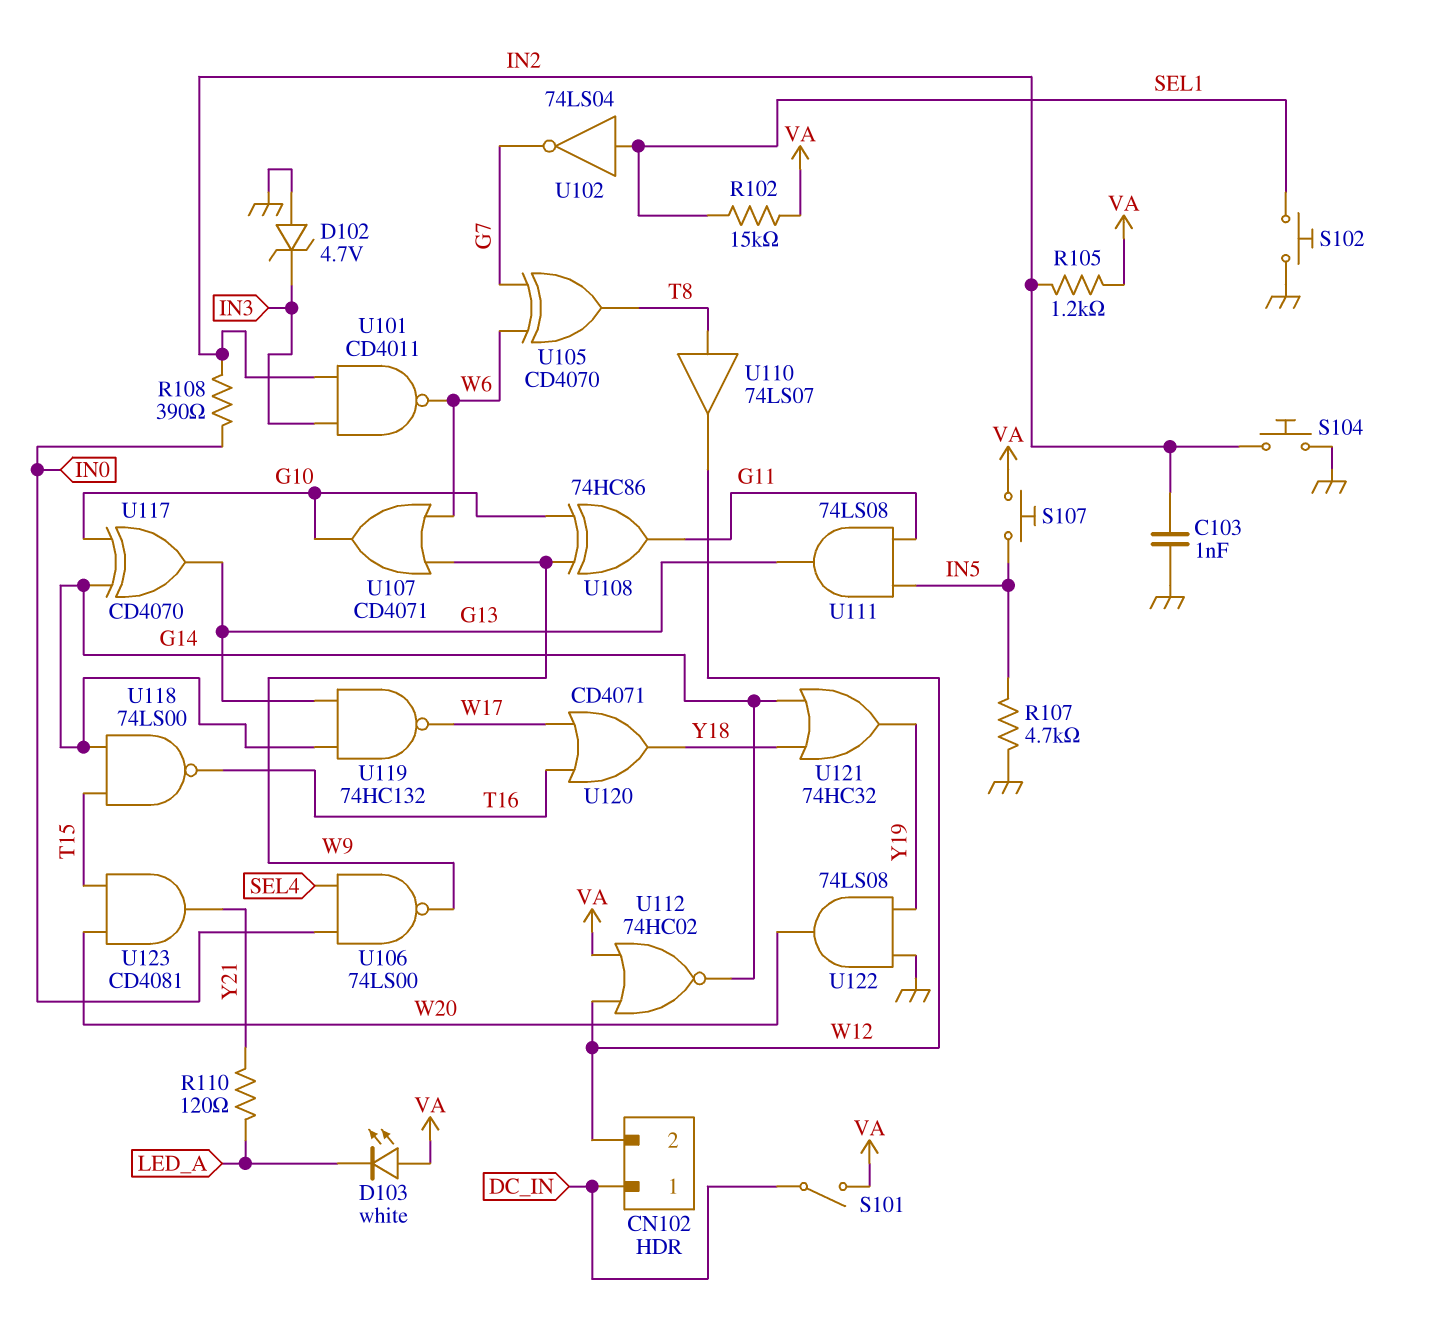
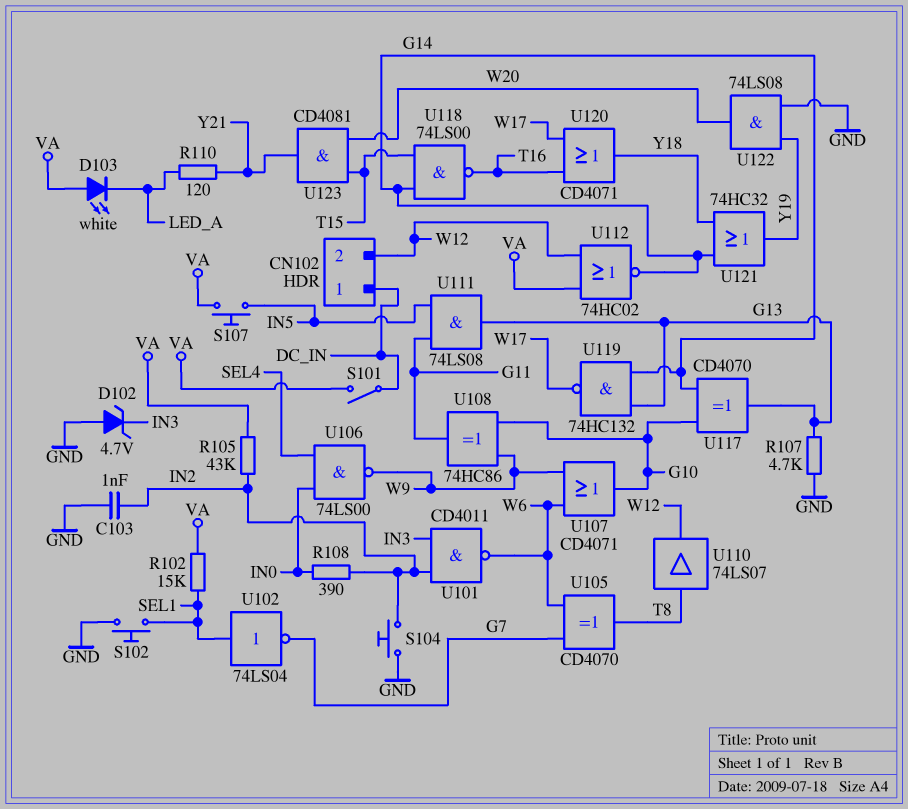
R105: 1.2k (IN2, VA) -> 43k (IN2, VA)
R107: 4.7k (GND, IN5) -> 4.7k (G13, GND)

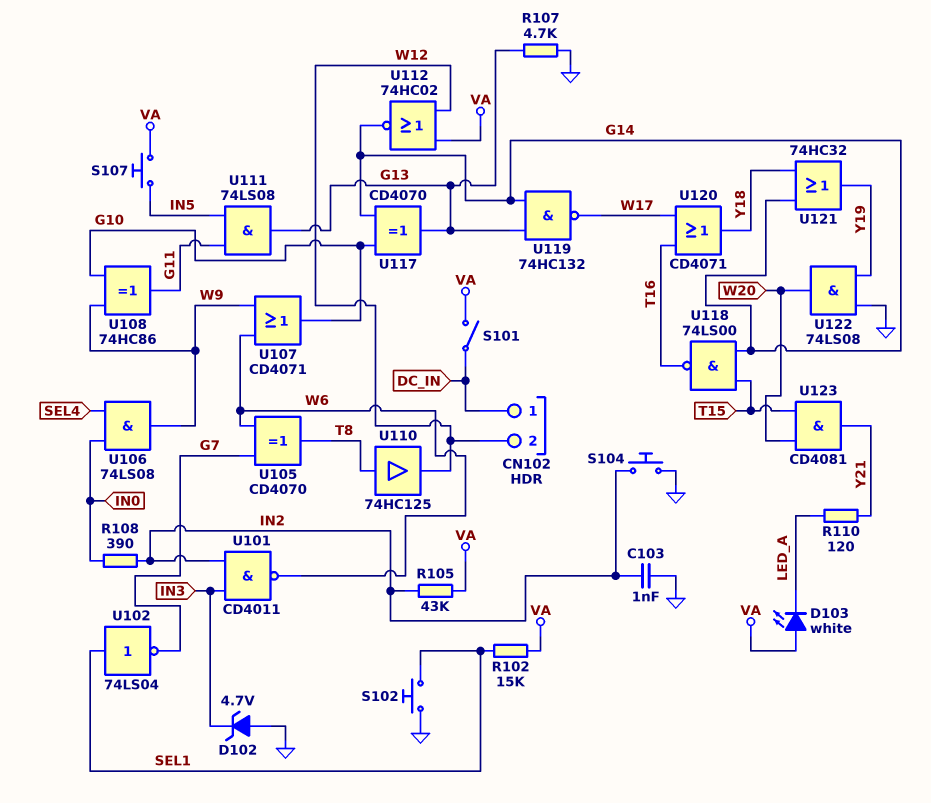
U106: NAND 74LS00 (in IN0, in SEL4, out W9) -> AND 74LS08 (in IN0, in SEL4, out W9)
U110: buffer 74LS07 (in T8, out W12) -> buffer 74HC125 (in T8, out W12)

